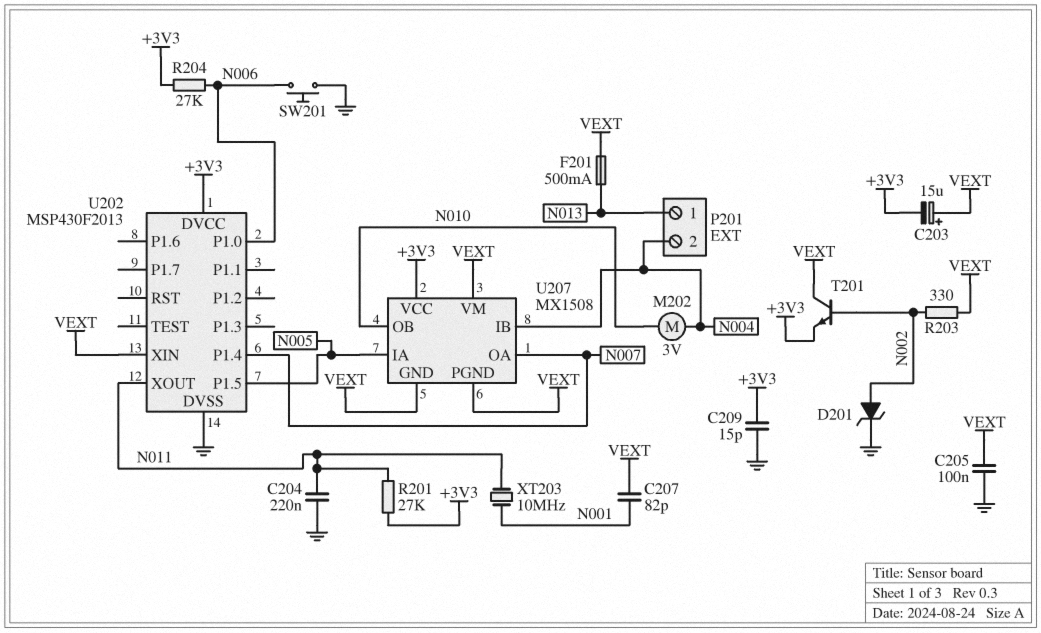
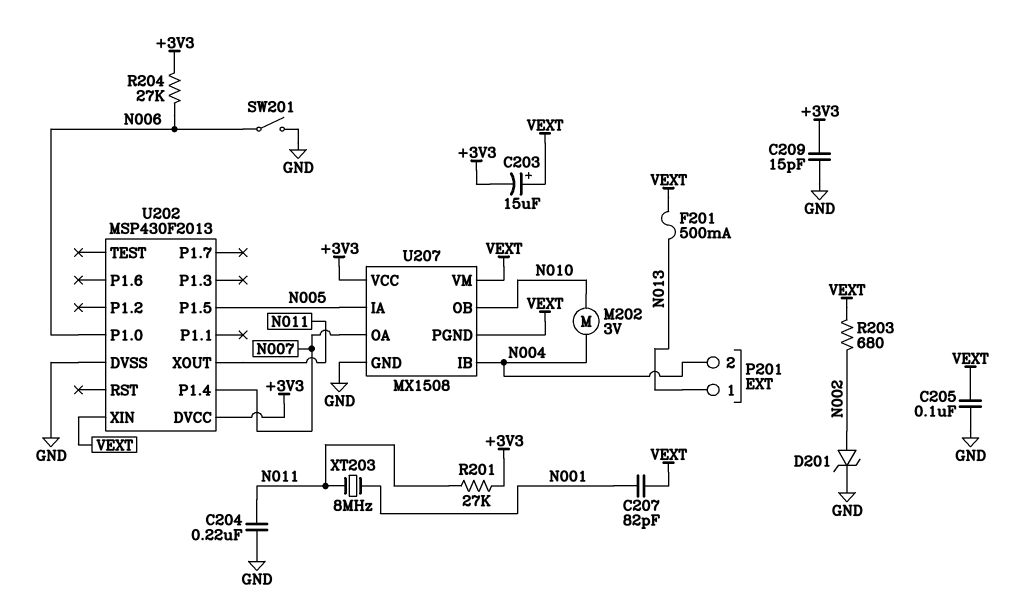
R203: 330 (N002, VEXT) -> 680 (N002, VEXT)
SW201: button (GND, N006) -> switch (GND, N006)
T201: NPN (B N002, C VEXT, E +3V3) -> none
U207 pin GND: VEXT -> GND
XT203: 10MHz (N001, N011) -> 8MHz (N001, N011)

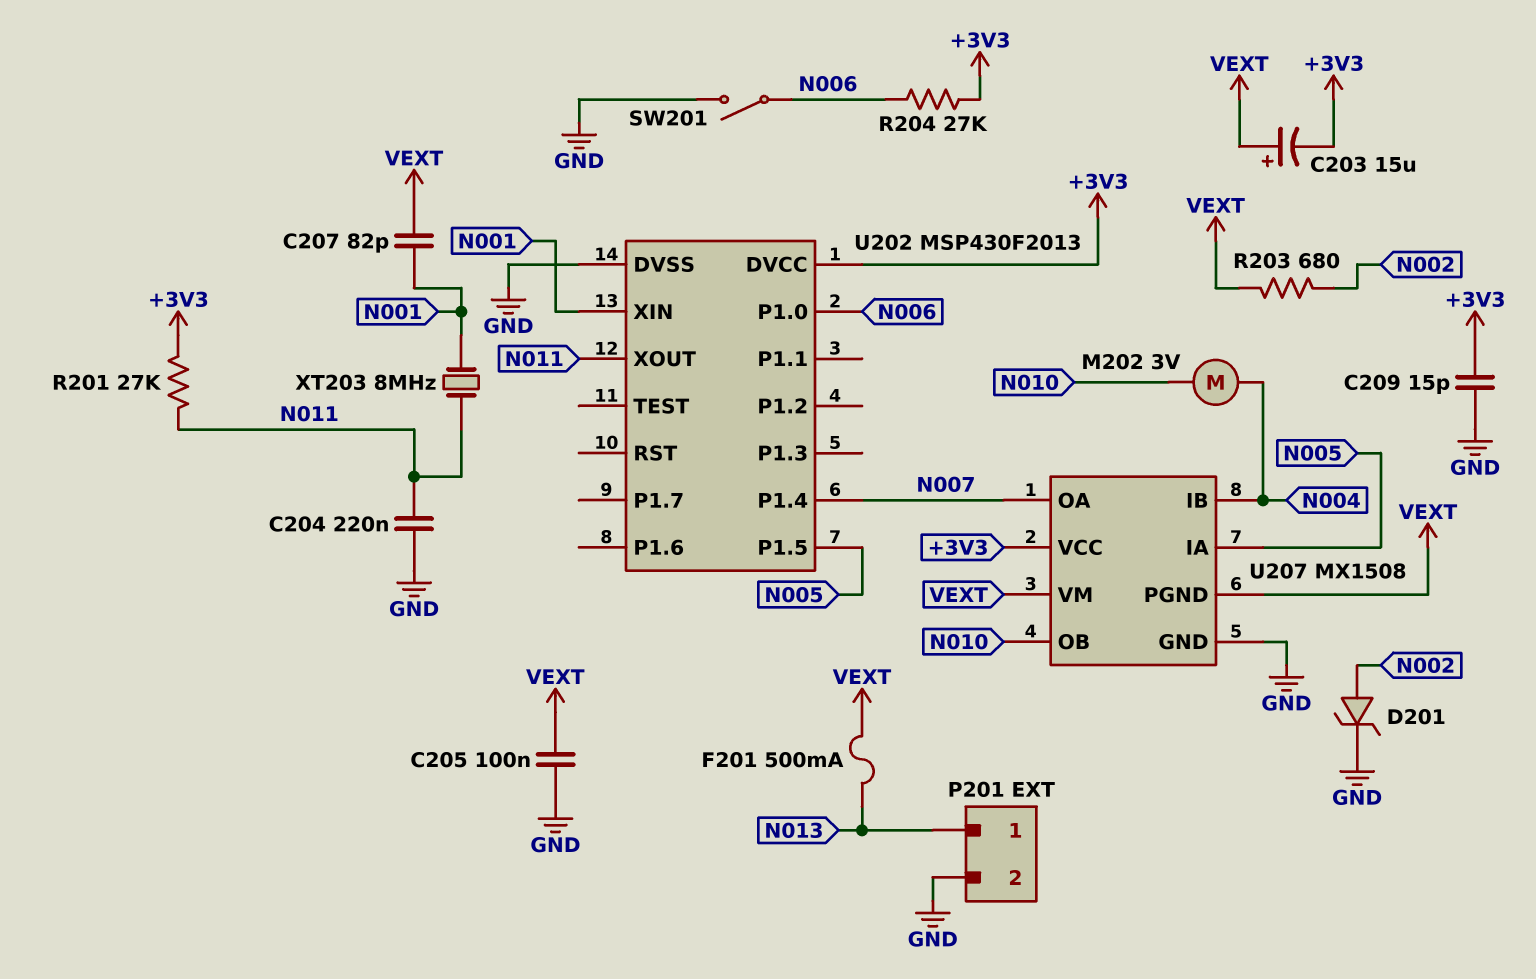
P201 pin 2: N004 -> GND
U202 pin XIN: VEXT -> N001

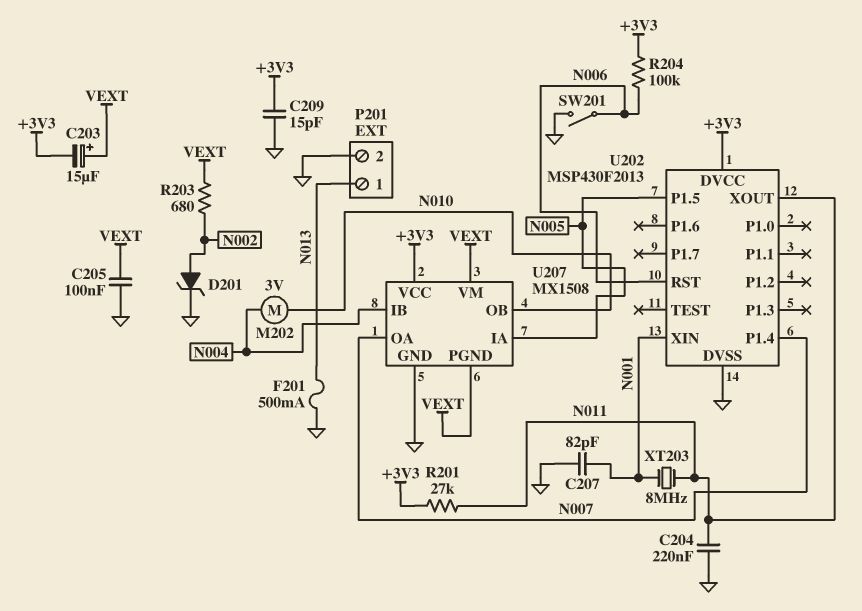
C207: 82pF (N001, VEXT) -> 82pF (GND, N001)
F201: 500mA (N013, VEXT) -> 500mA (GND, N013)
R204: 27k (+3V3, N006) -> 100k (+3V3, N006)
U202 pin P1.0: N006 -> none
U202 pin RST: none -> N006

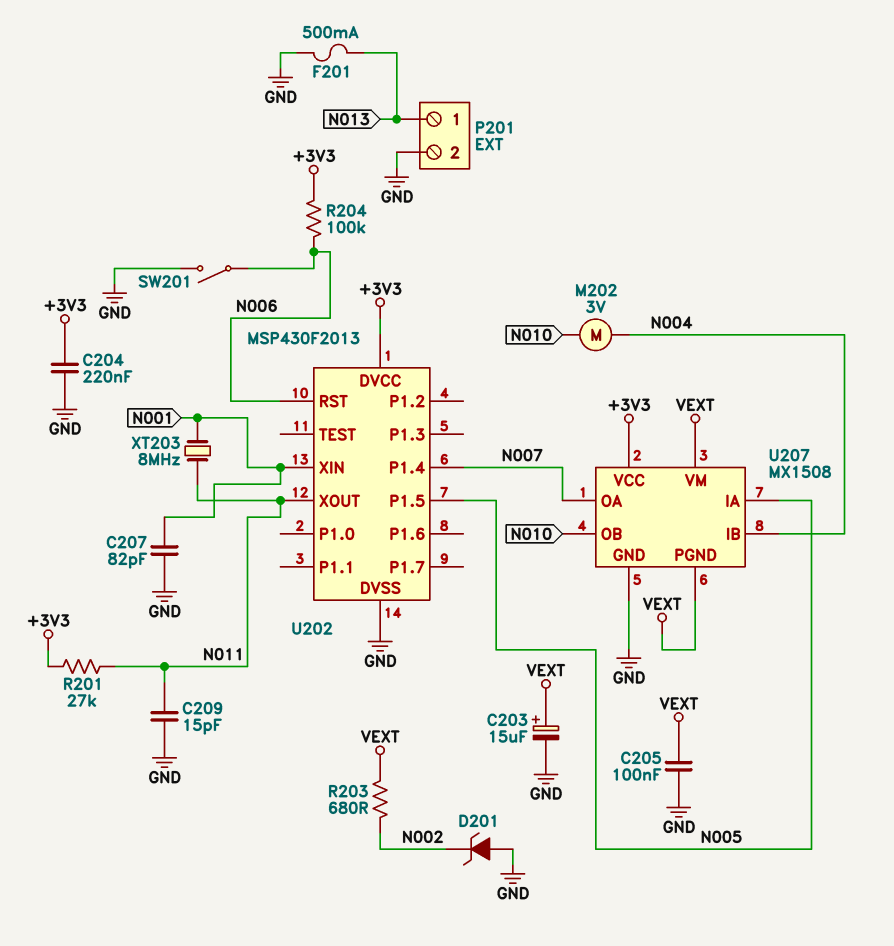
C203: 15uF (plus VEXT, minus +3V3) -> 15uF (plus VEXT, minus GND)
C204: 220nF (GND, N011) -> 220nF (+3V3, GND)
C209: 15pF (+3V3, GND) -> 15pF (GND, N011)
D201: zener (A N002, K GND) -> zener (A GND, K N002)

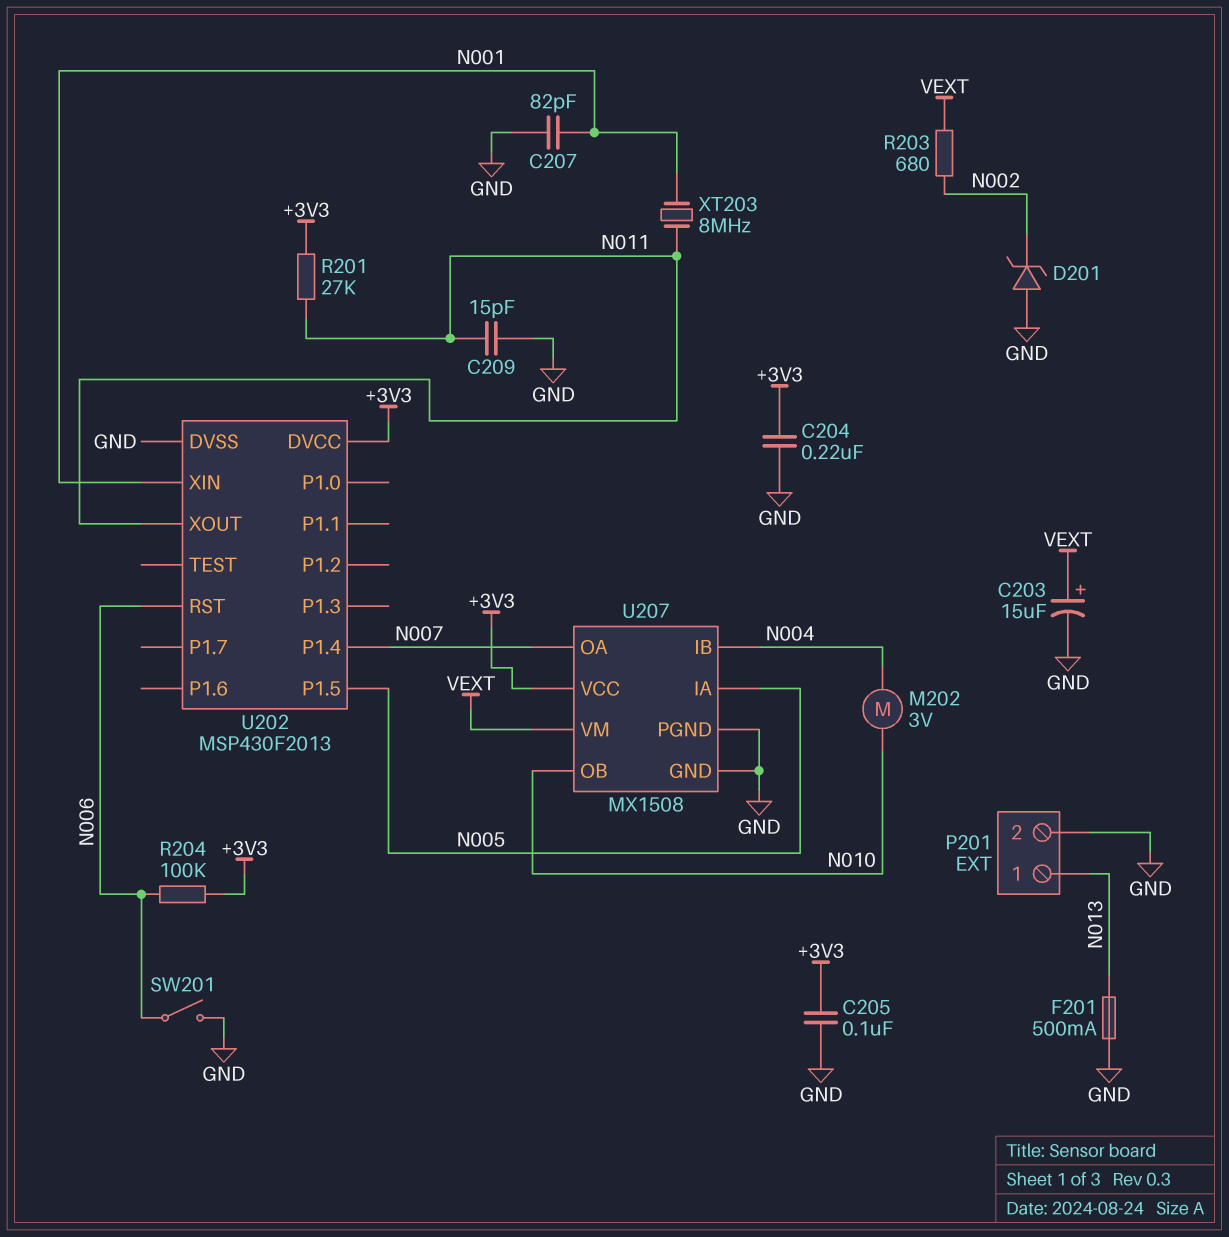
C205: 100nF (GND, VEXT) -> 100nF (+3V3, GND)
U207 pin PGND: VEXT -> GND

